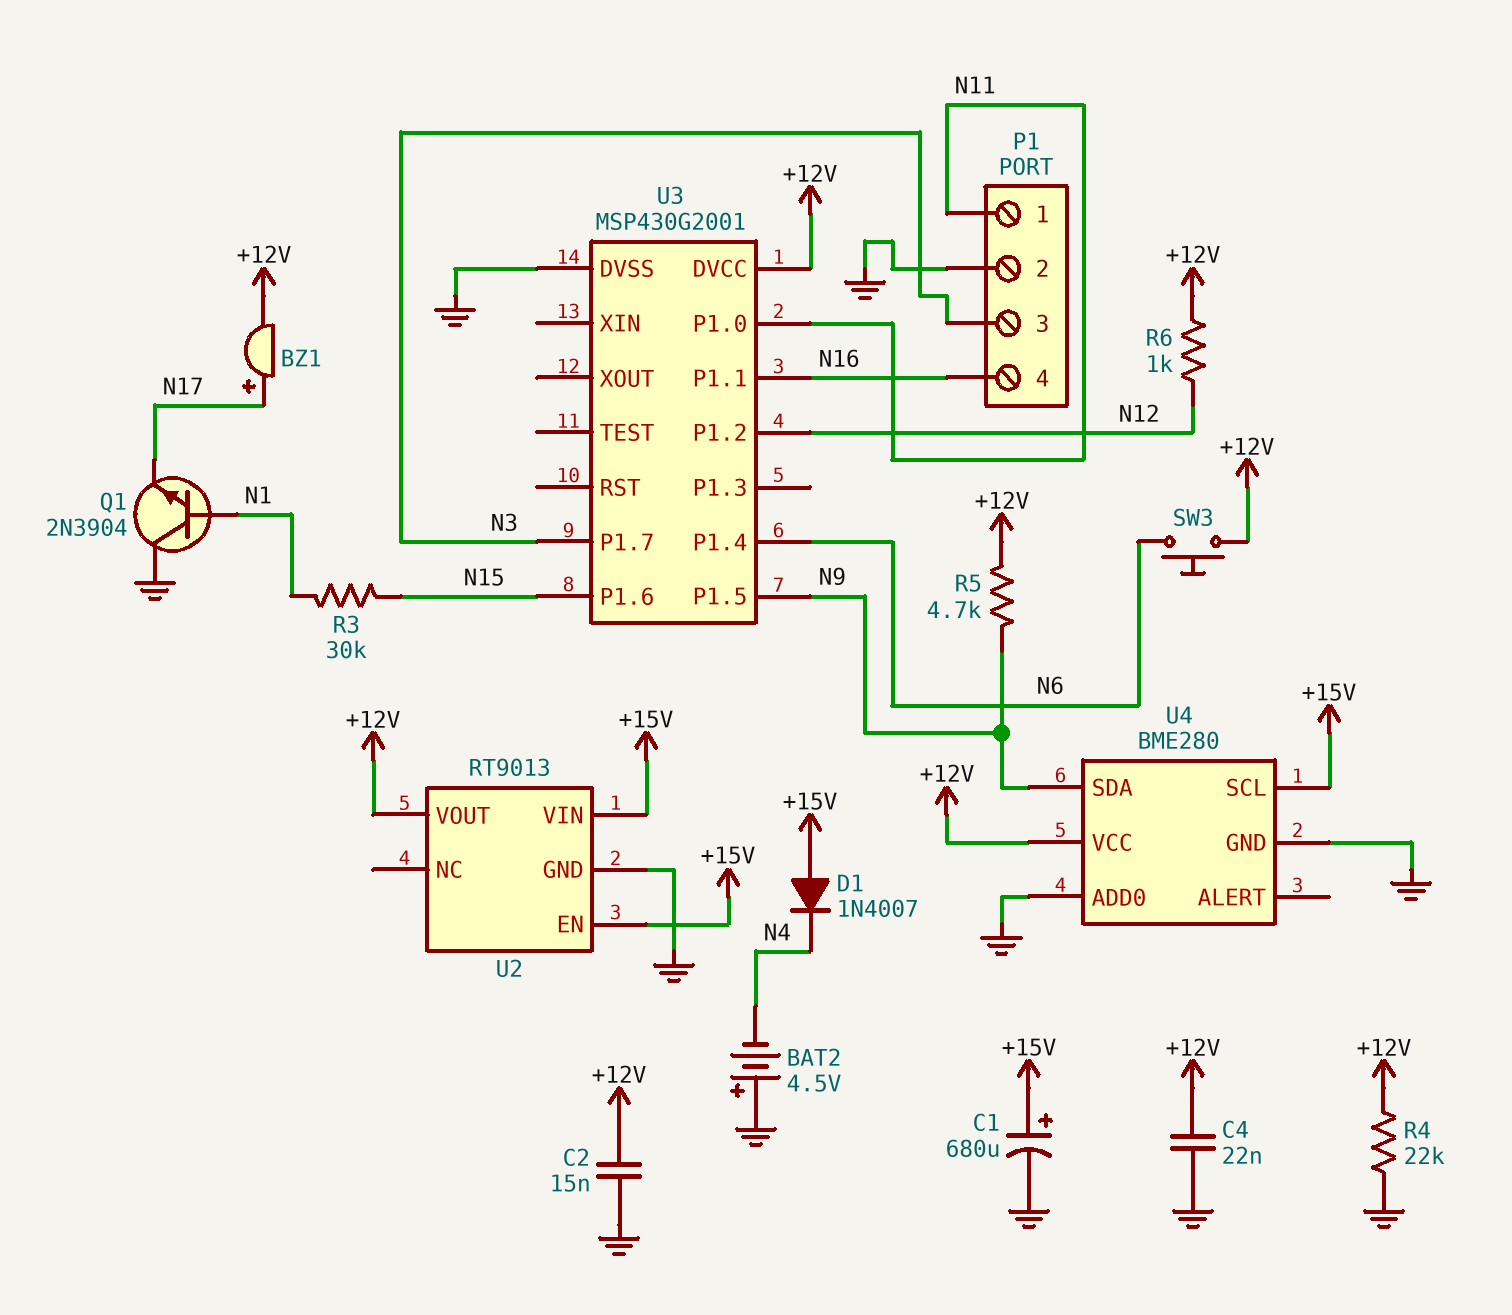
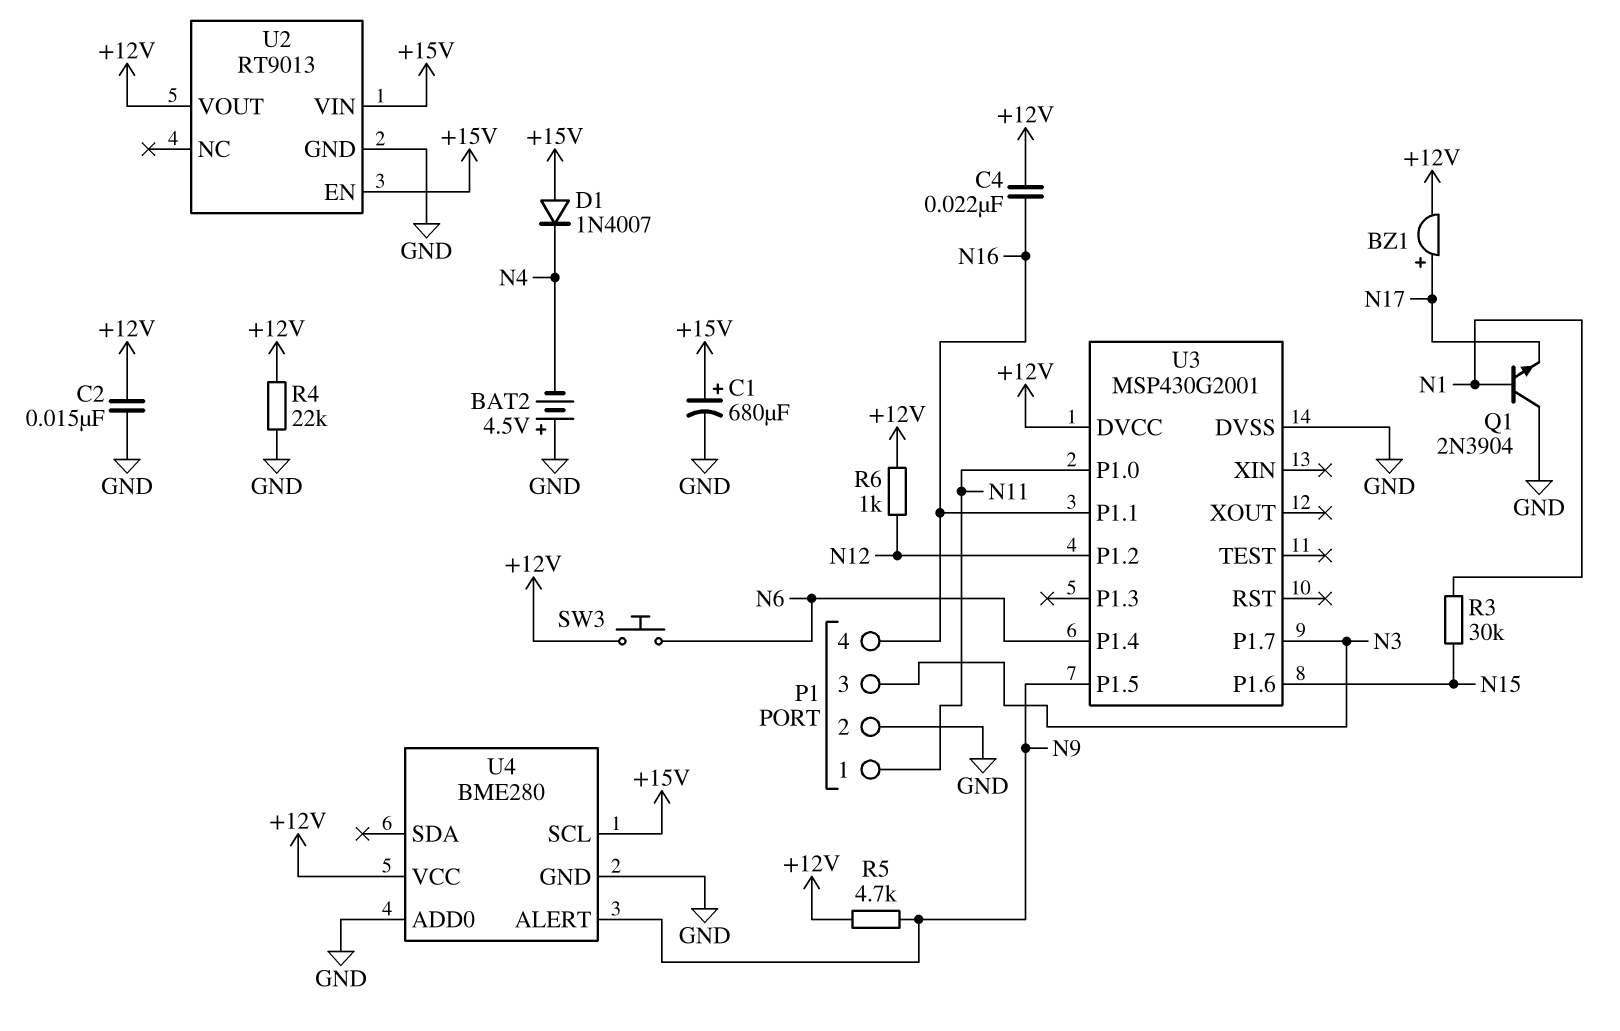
C4: 22nF (+12V, GND) -> 22nF (+12V, N16)
U4 pin ALERT: none -> N9
U4 pin SDA: N9 -> none

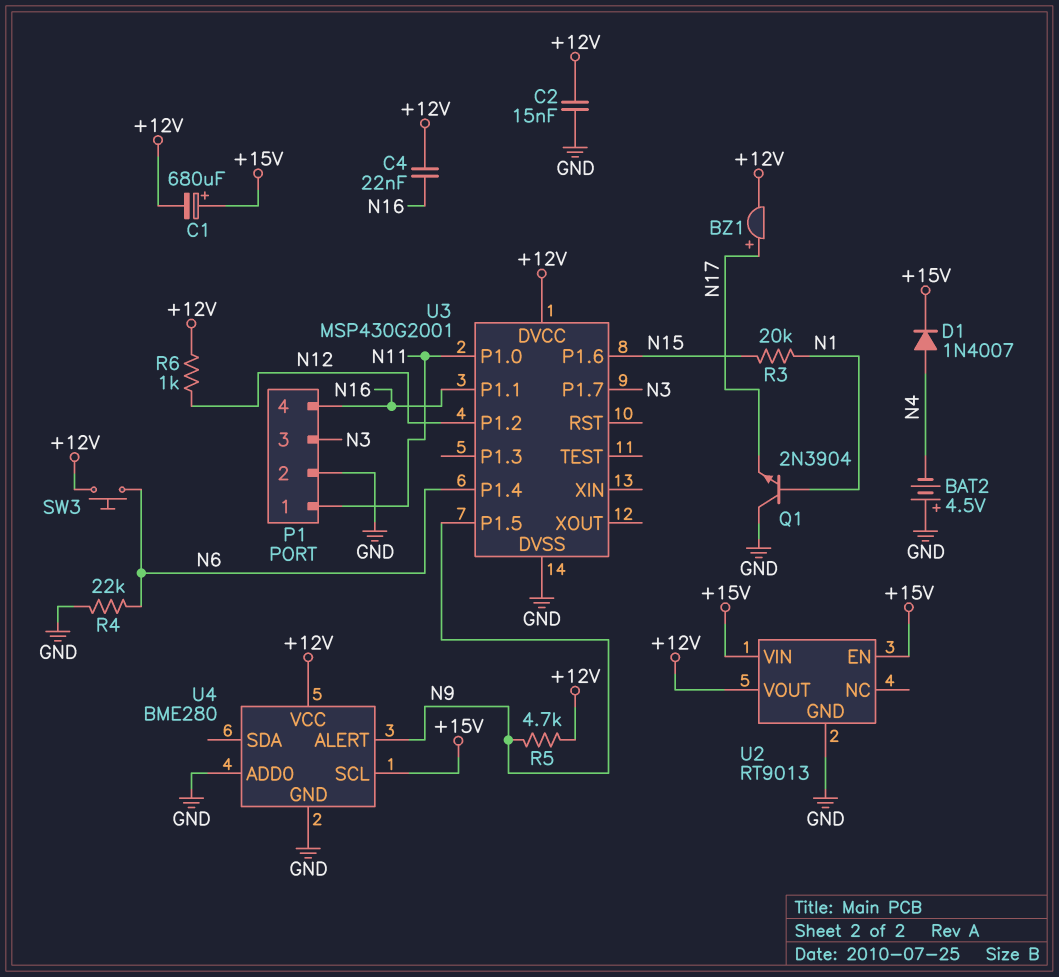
C1: 680uF (plus +15V, minus GND) -> 680uF (plus +15V, minus +12V)
D1: diode 1N4007 (A +15V, K N4) -> diode 1N4007 (A N4, K +15V)
R3: 30k (N1, N15) -> 20k (N1, N15)
R4: 22k (+12V, GND) -> 22k (GND, N6)

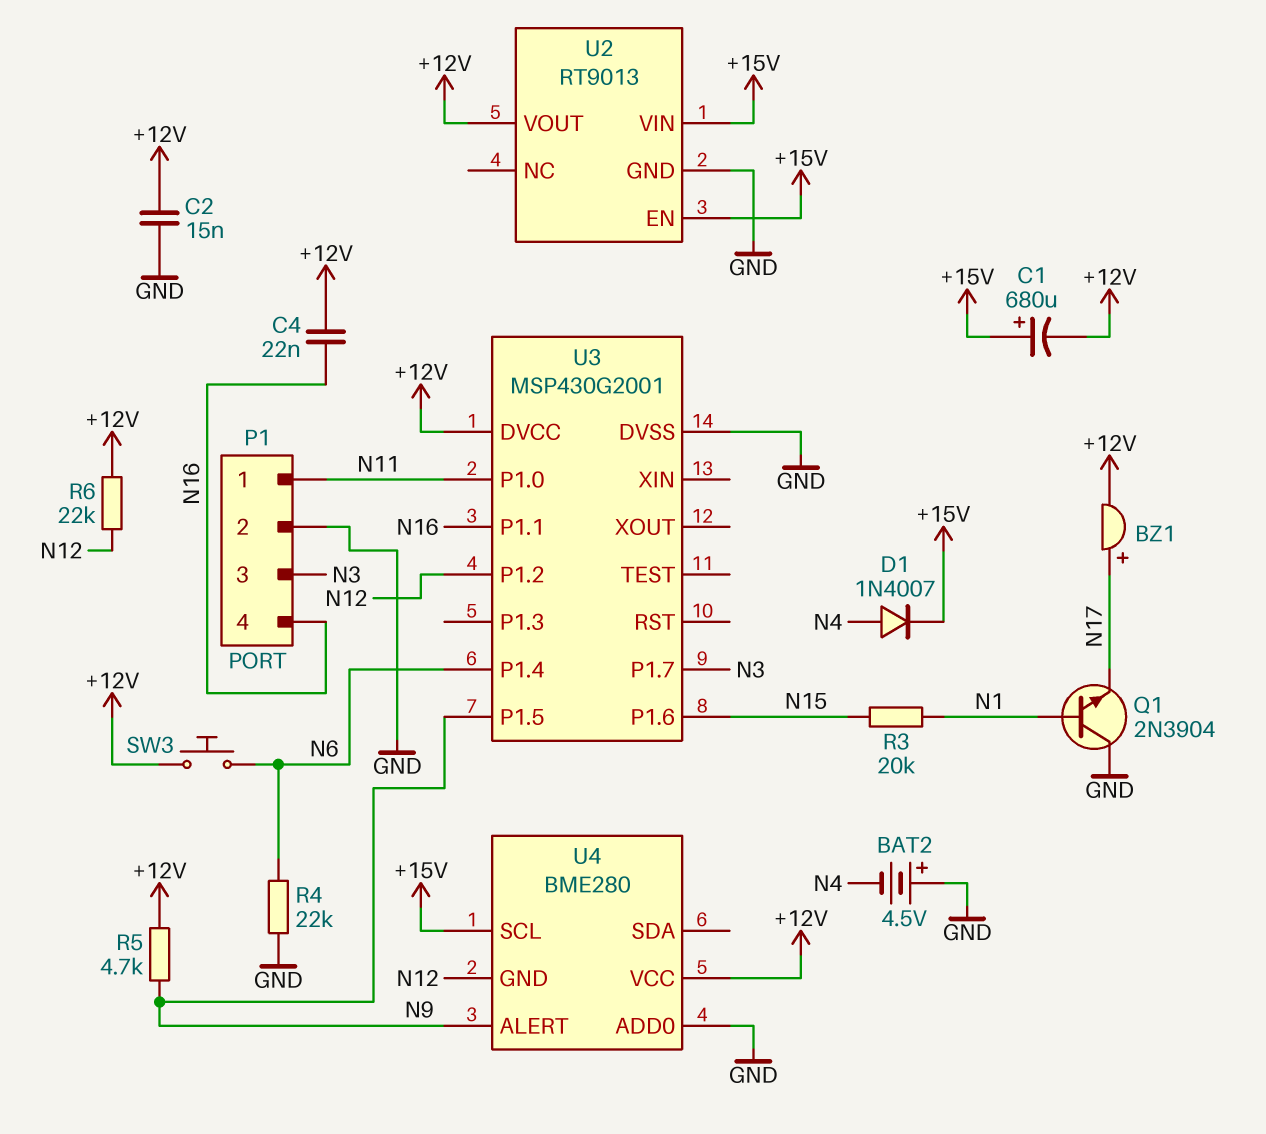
R6: 1k (+12V, N12) -> 22k (+12V, N12)
U4 pin GND: GND -> N12

